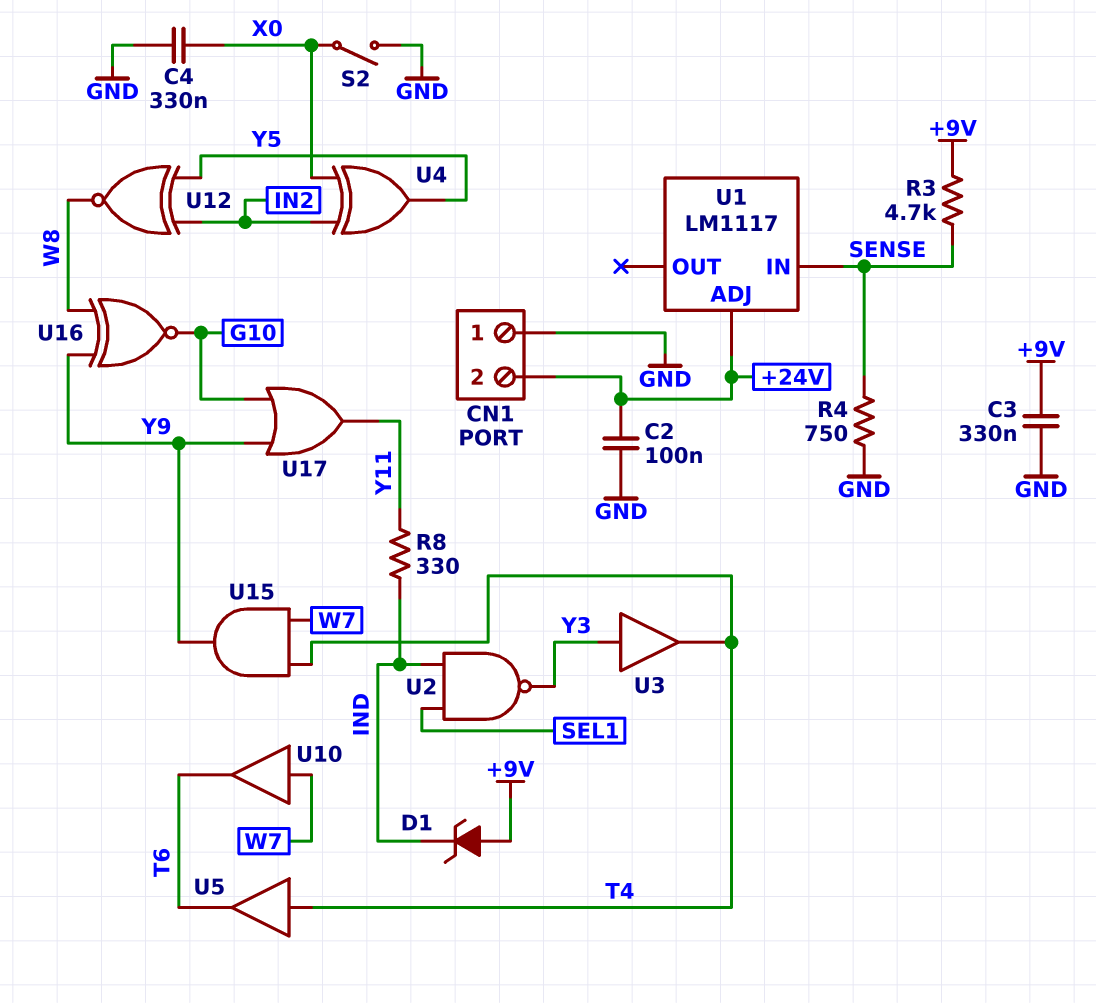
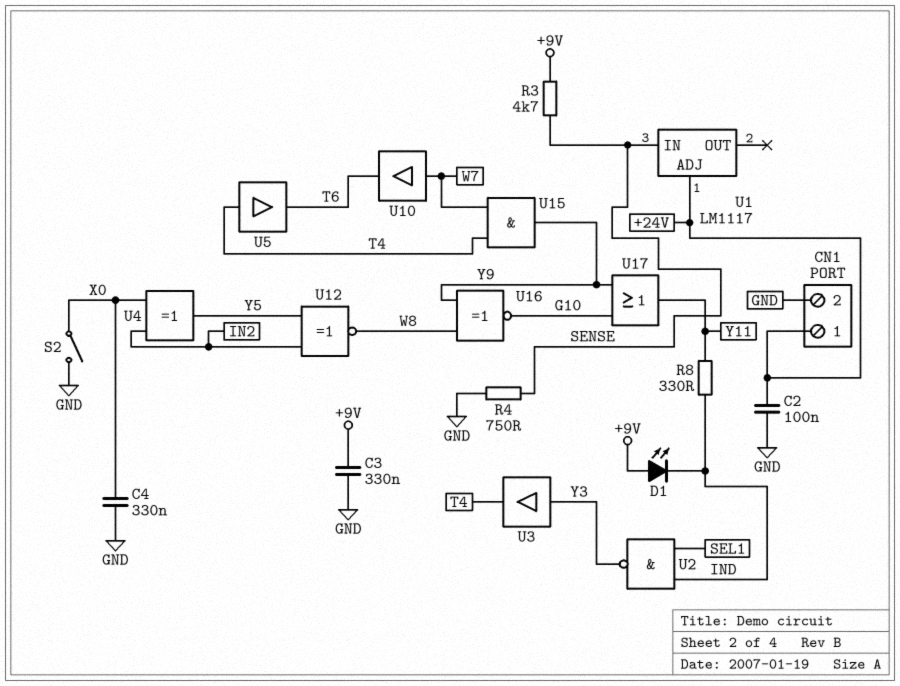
CN1 pin 1: GND -> +24V
CN1 pin 2: +24V -> GND
D1: zener (A +9V, K IND) -> LED (A +9V, K IND)

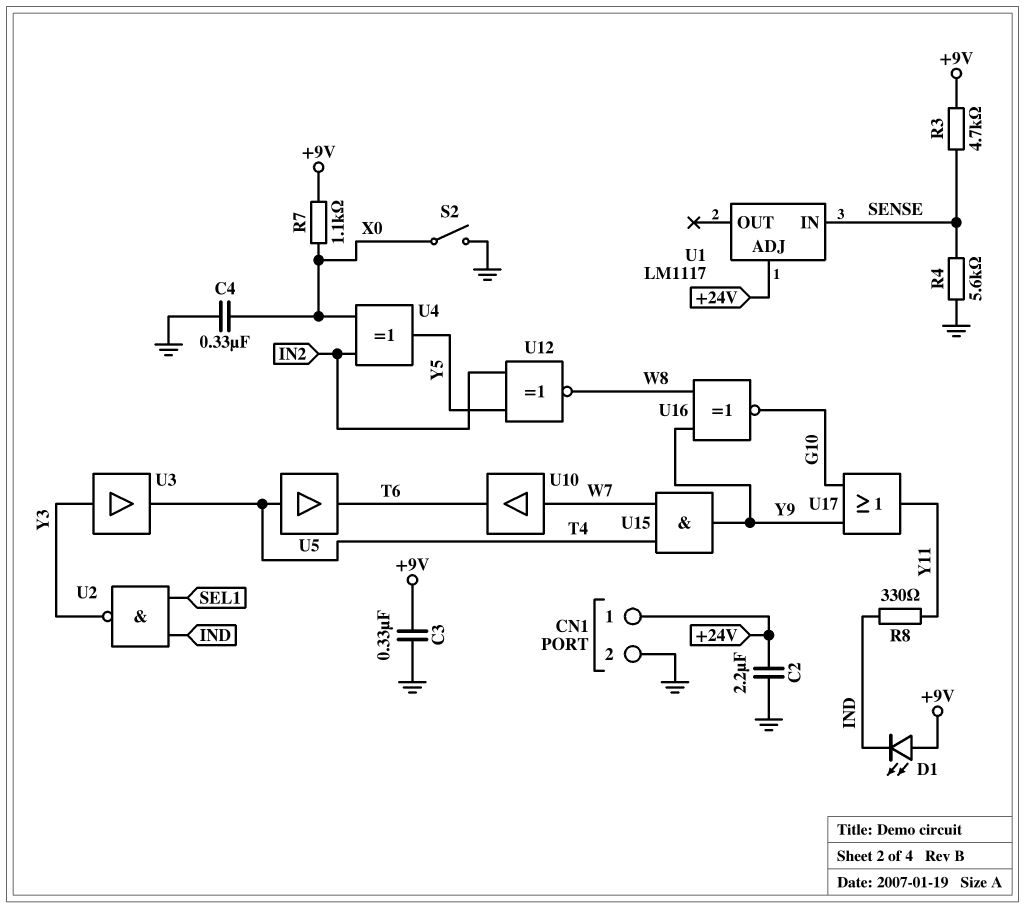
C2: 100nF (+24V, GND) -> 2.2uF (+24V, GND)
R4: 750 (GND, SENSE) -> 5.6k (GND, SENSE)
R7: none -> 1.1k (+9V, X0)

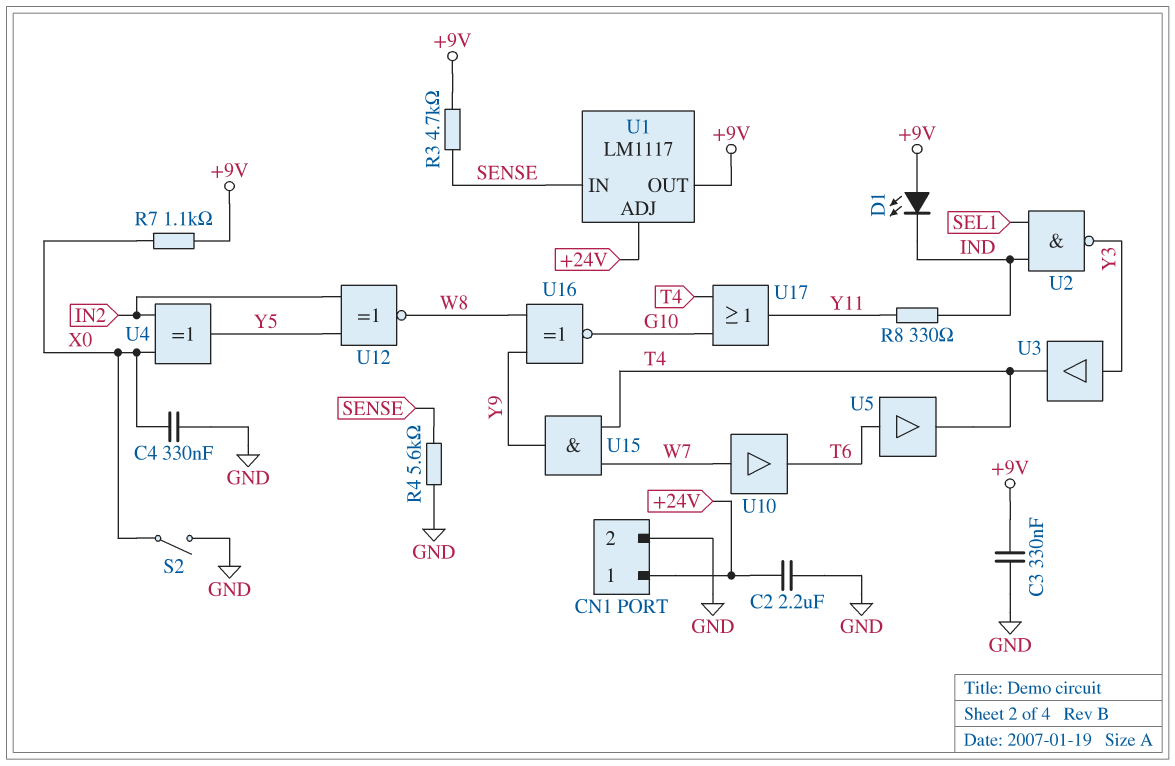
U1 pin OUT: none -> +9V
U5: buffer (in T4, out T6) -> buffer (in T6, out T4)
U17: OR (in G10, in Y9, out Y11) -> OR (in G10, in T4, out Y11)

